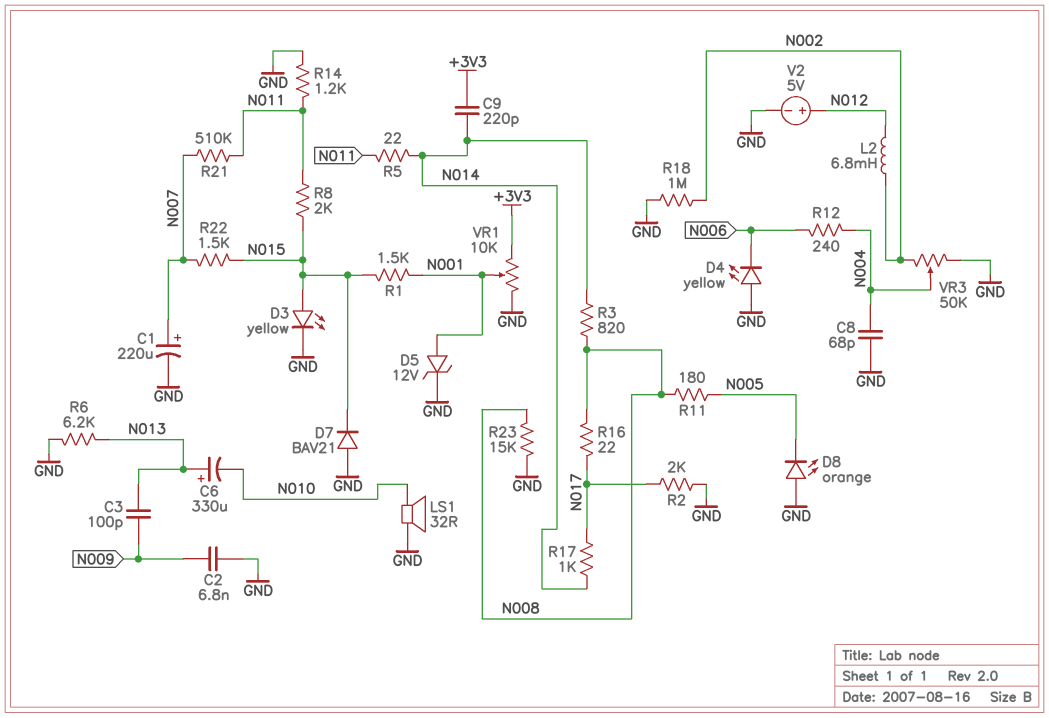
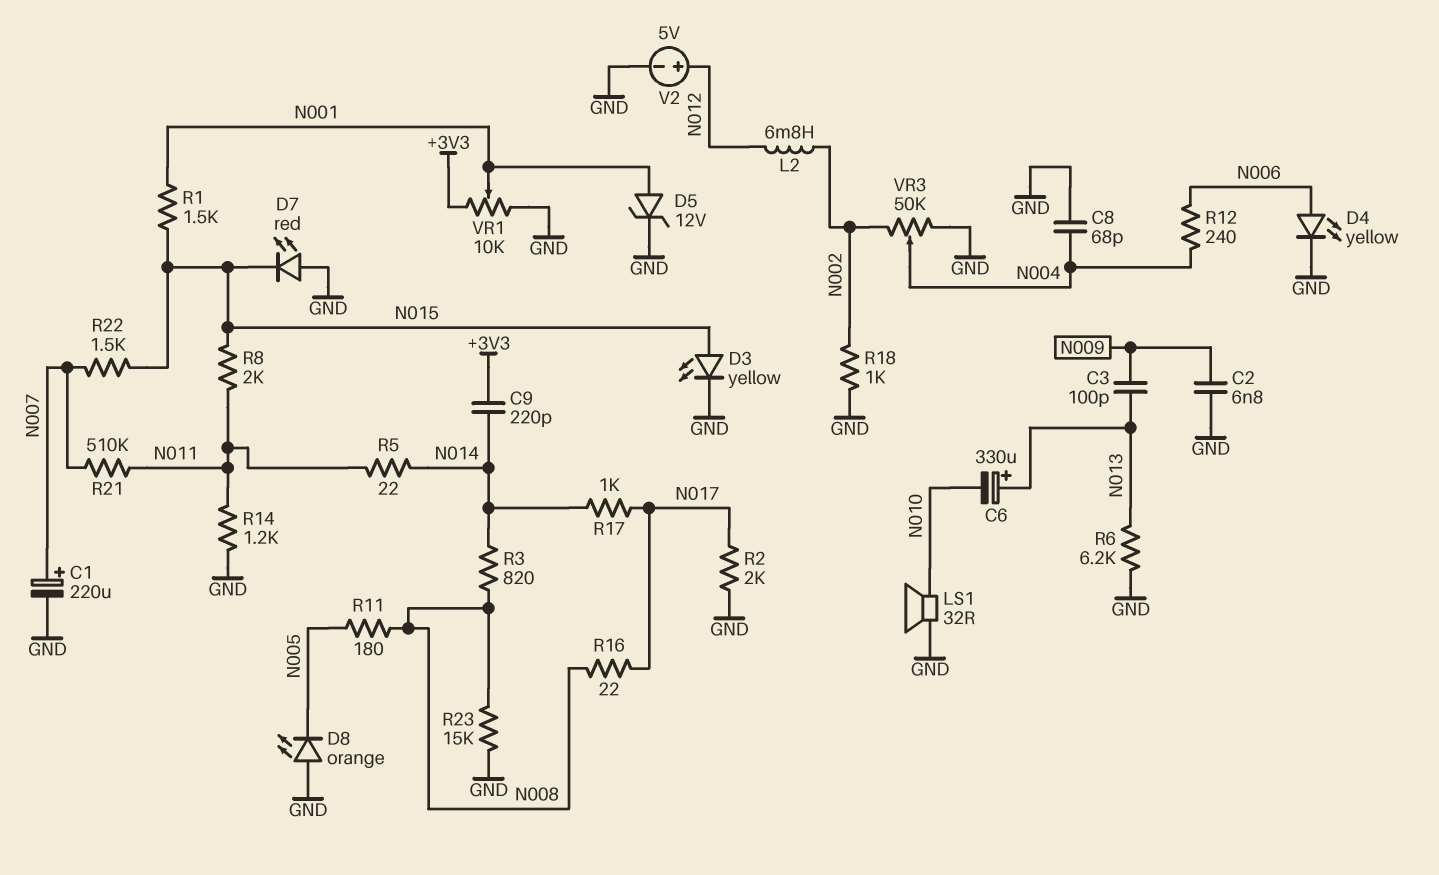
D4: LED yellow (A GND, K N006) -> LED yellow (A N006, K GND)
D7: diode BAV21 (A GND, K N015) -> LED red (A GND, K N015)
R18: 1M (GND, N002) -> 1k (GND, N002)

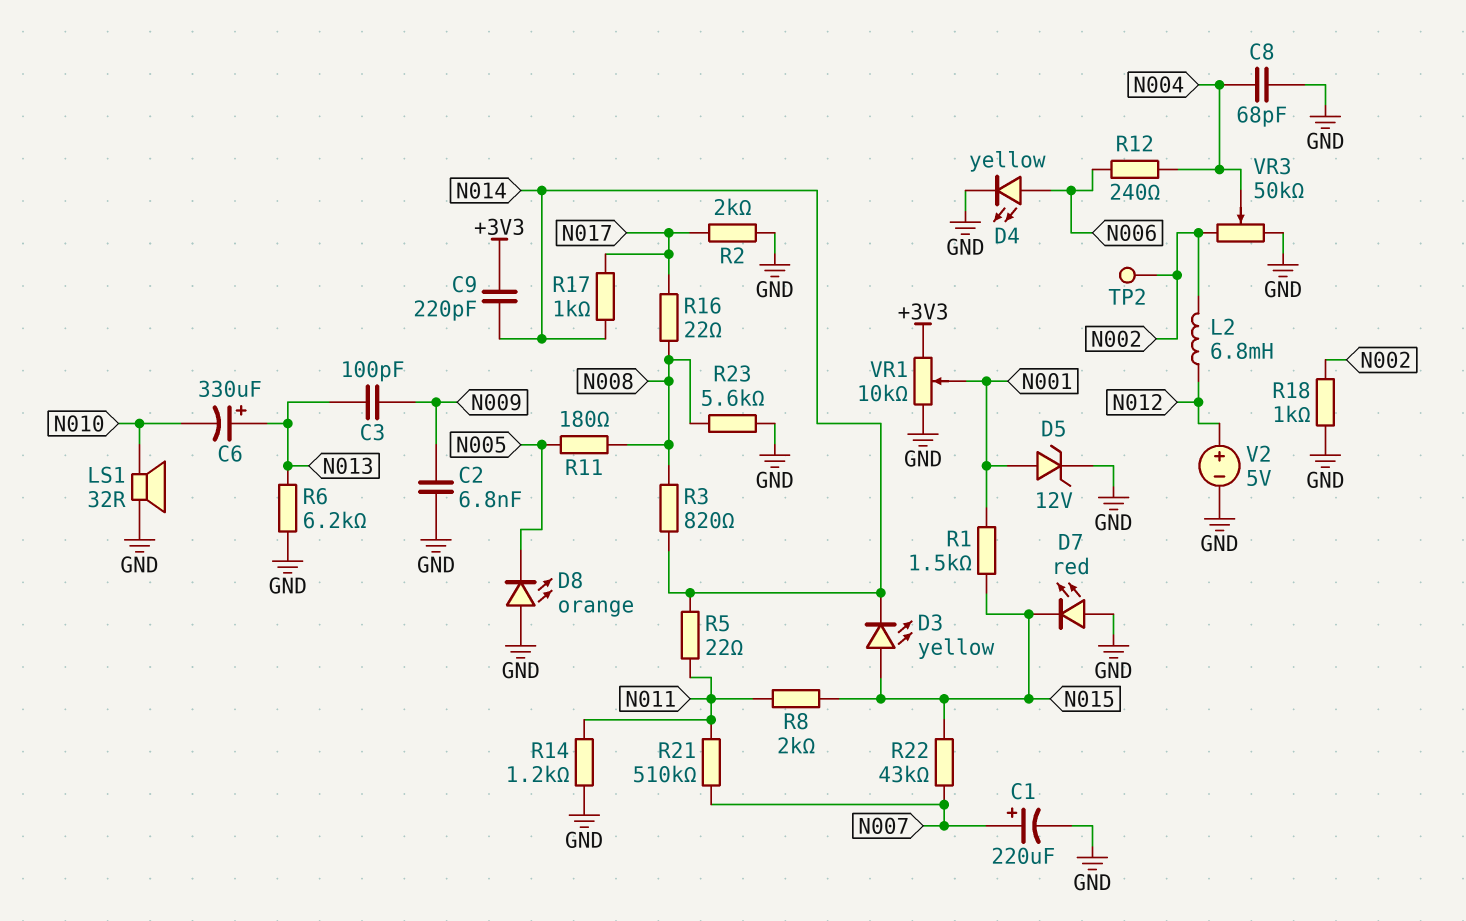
D3: LED yellow (A N015, K GND) -> LED yellow (A N015, K N014)
R22: 1.5k (N007, N015) -> 43k (N007, N015)
R23: 15k (GND, N008) -> 5.6k (GND, N008)
TP2: none -> test point (N002)

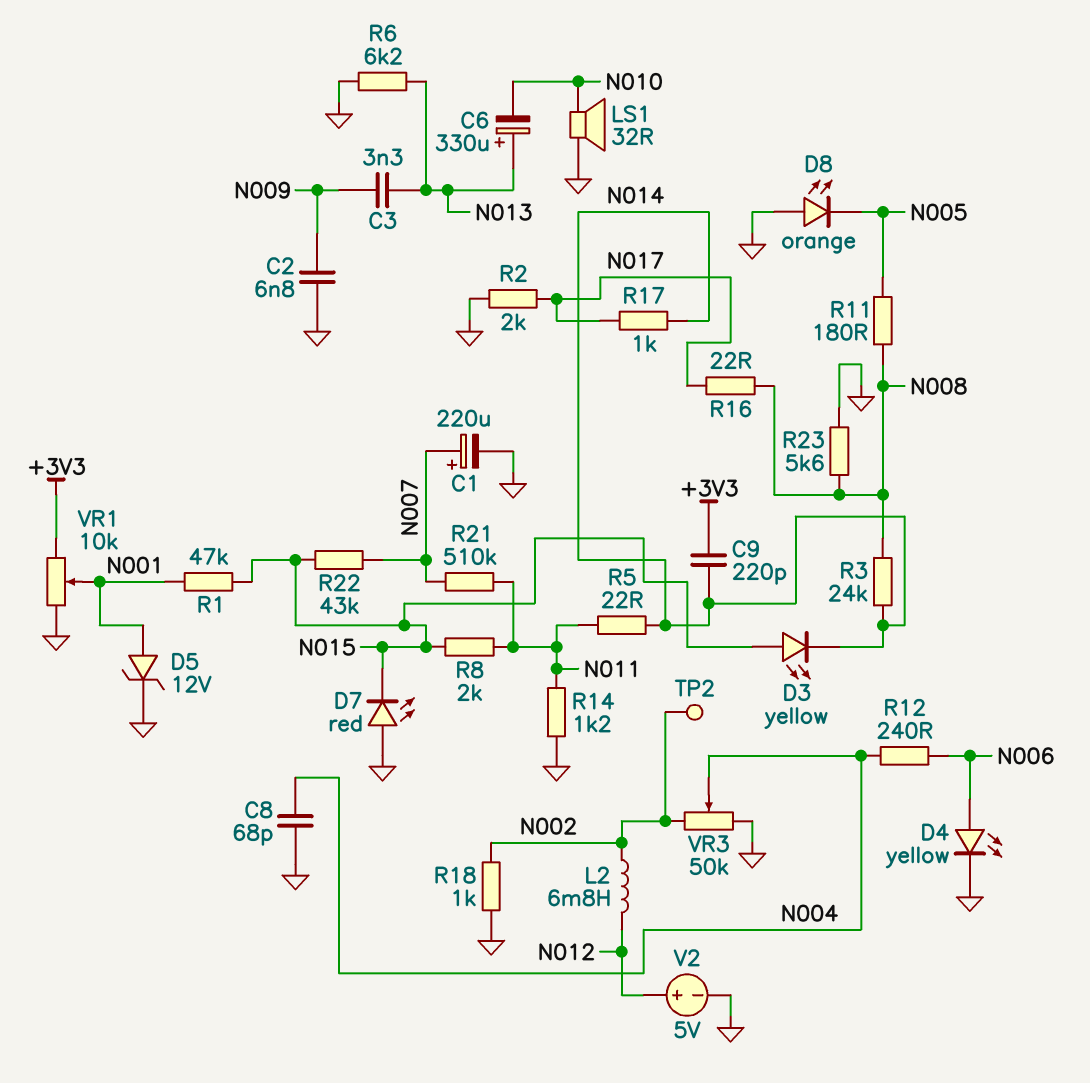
C3: 100pF (N009, N013) -> 3.3nF (N009, N013)
R1: 1.5k (N001, N015) -> 47k (N001, N015)
R3: 820 (N008, N014) -> 24k (N008, N014)

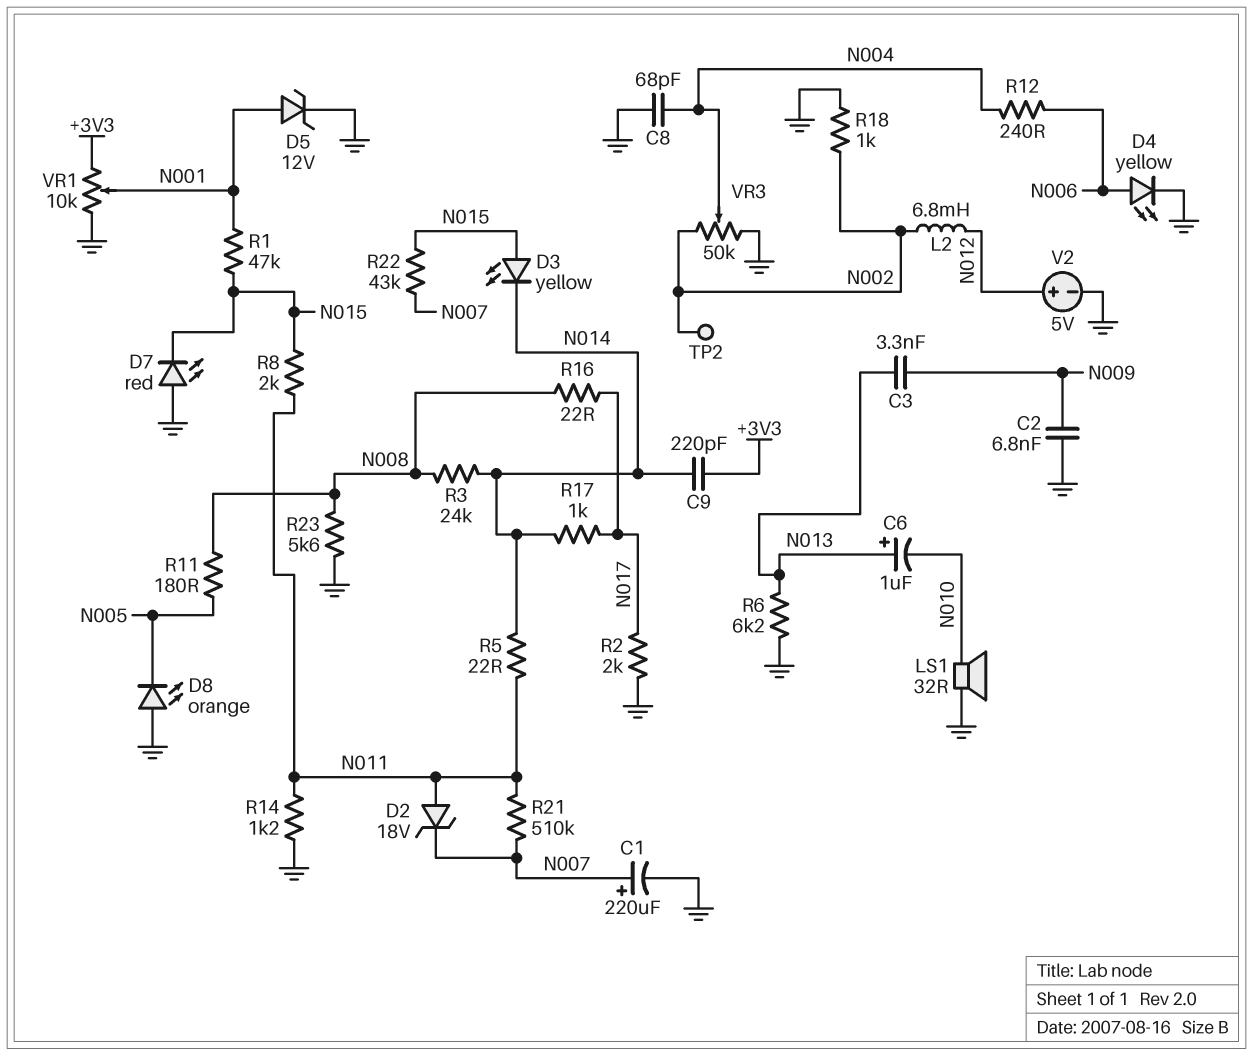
C6: 330uF (plus N013, minus N010) -> 1uF (plus N013, minus N010)
D2: none -> zener 18V (A N011, K N007)

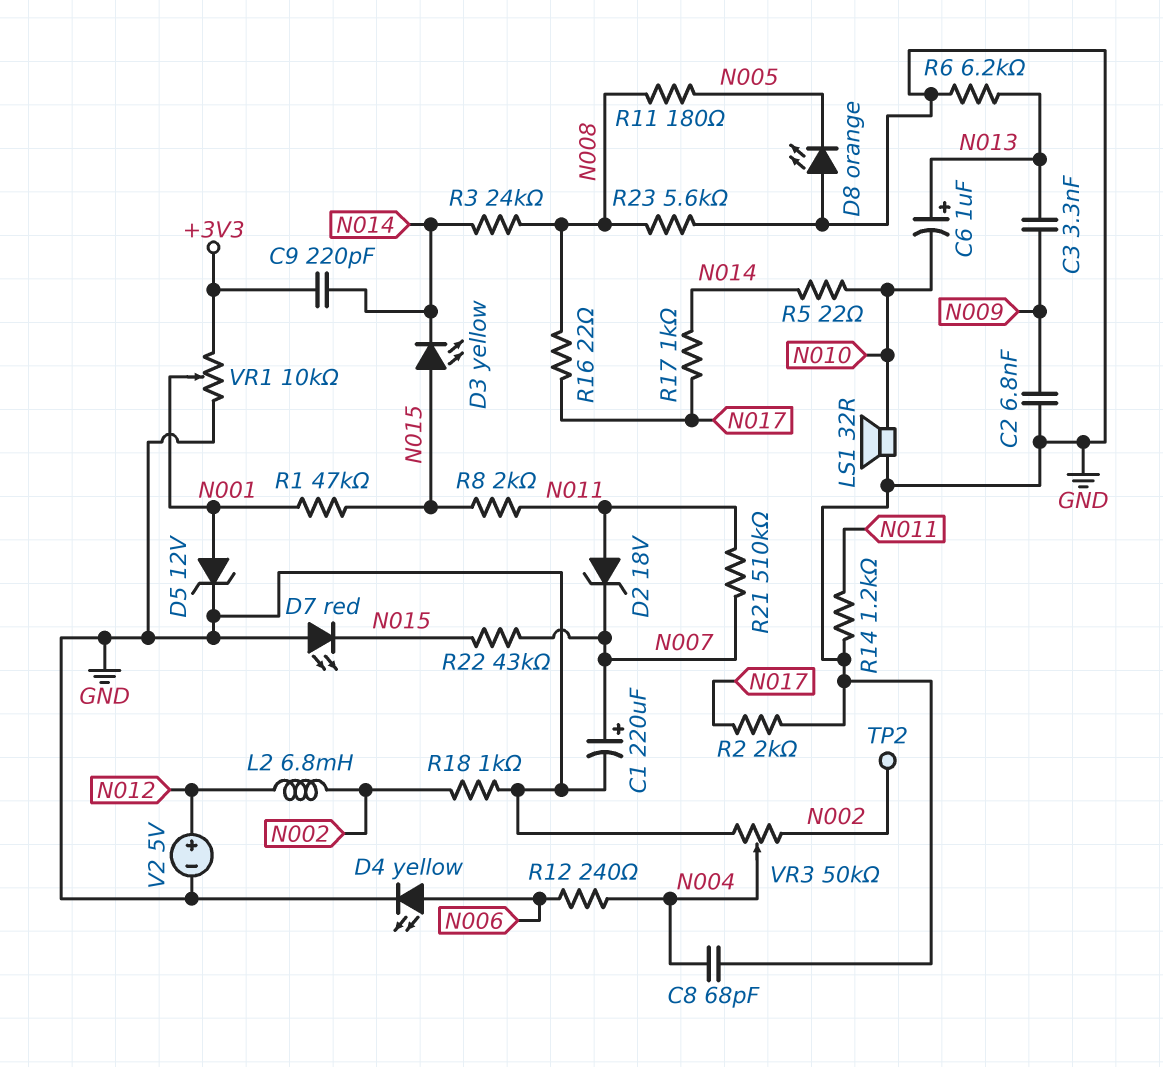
R5: 22 (N011, N014) -> 22 (N010, N014)

